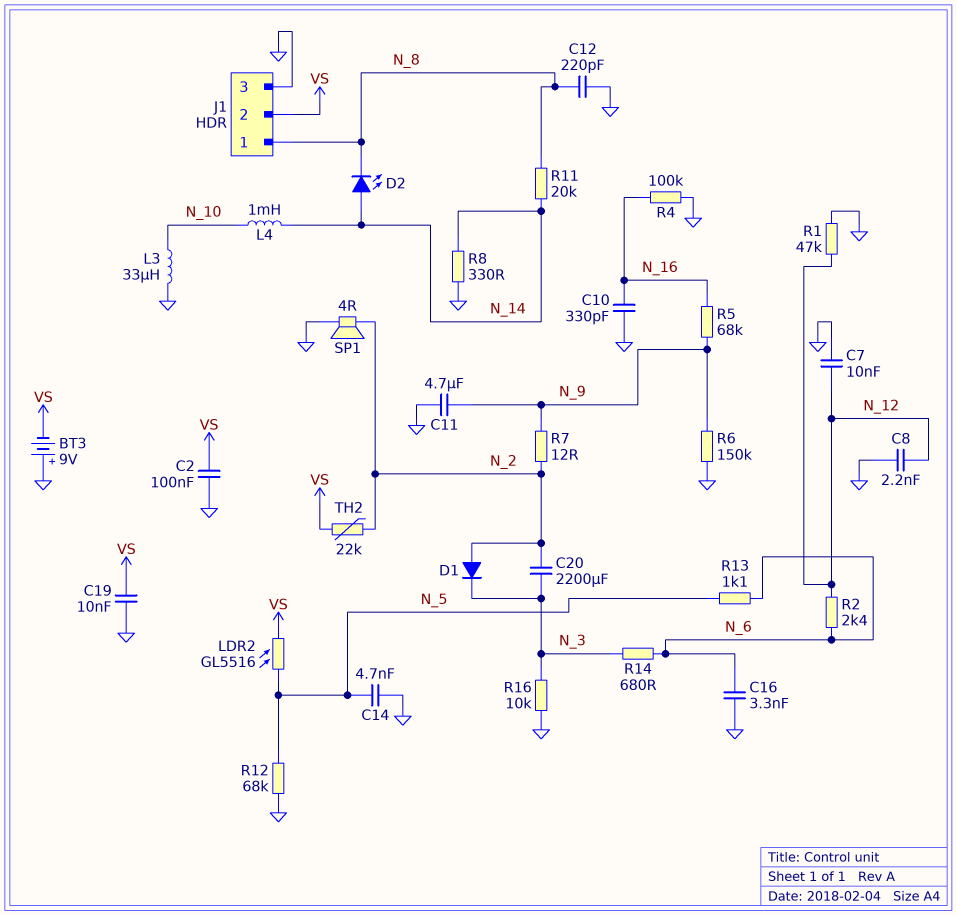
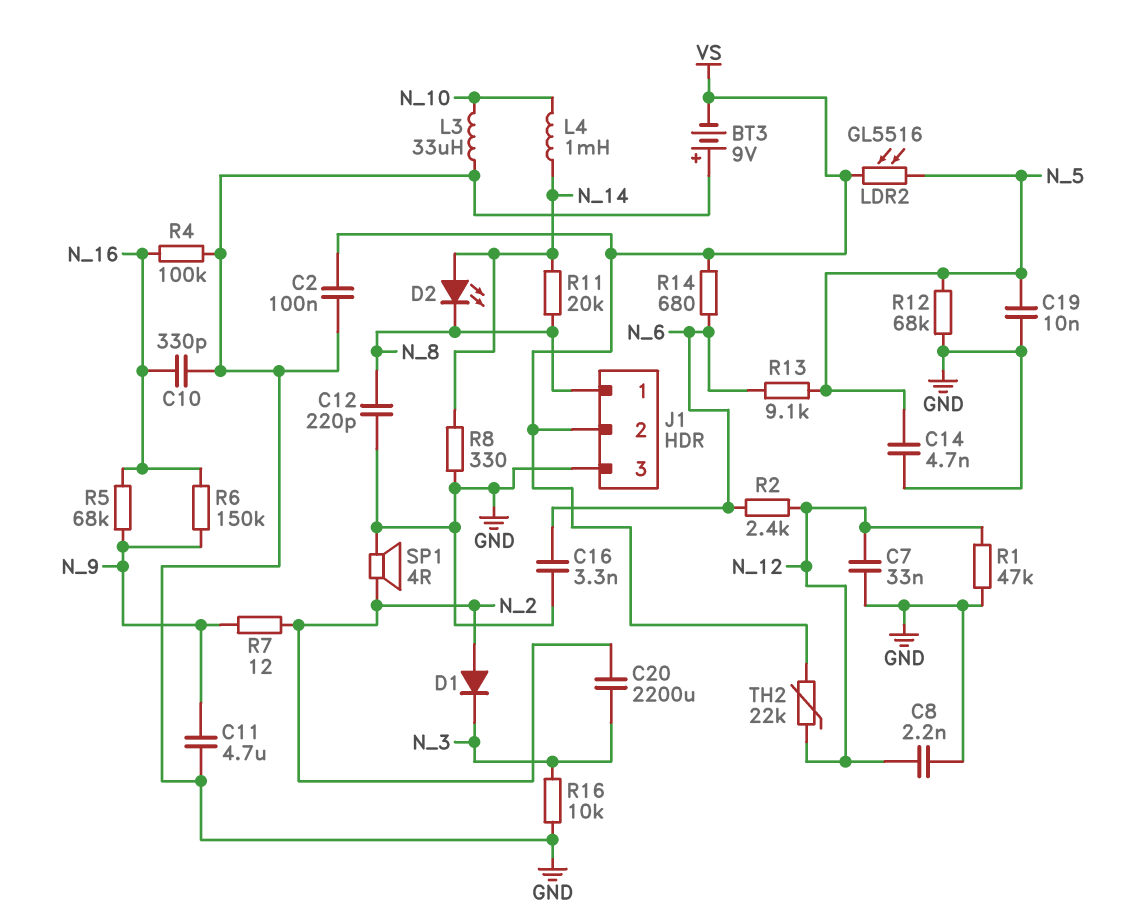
C7: 10nF (GND, N_12) -> 33nF (GND, N_12)
C19: 10nF (GND, VS) -> 10nF (GND, N_5)
R6: 150k (GND, N_9) -> 150k (N_9, N_16)
R13: 1.1k (N_5, N_6) -> 9.1k (N_5, N_6)
R14: 680 (N_3, N_6) -> 680 (N_6, VS)
TH2: 22k (N_2, VS) -> 22k (N_12, VS)

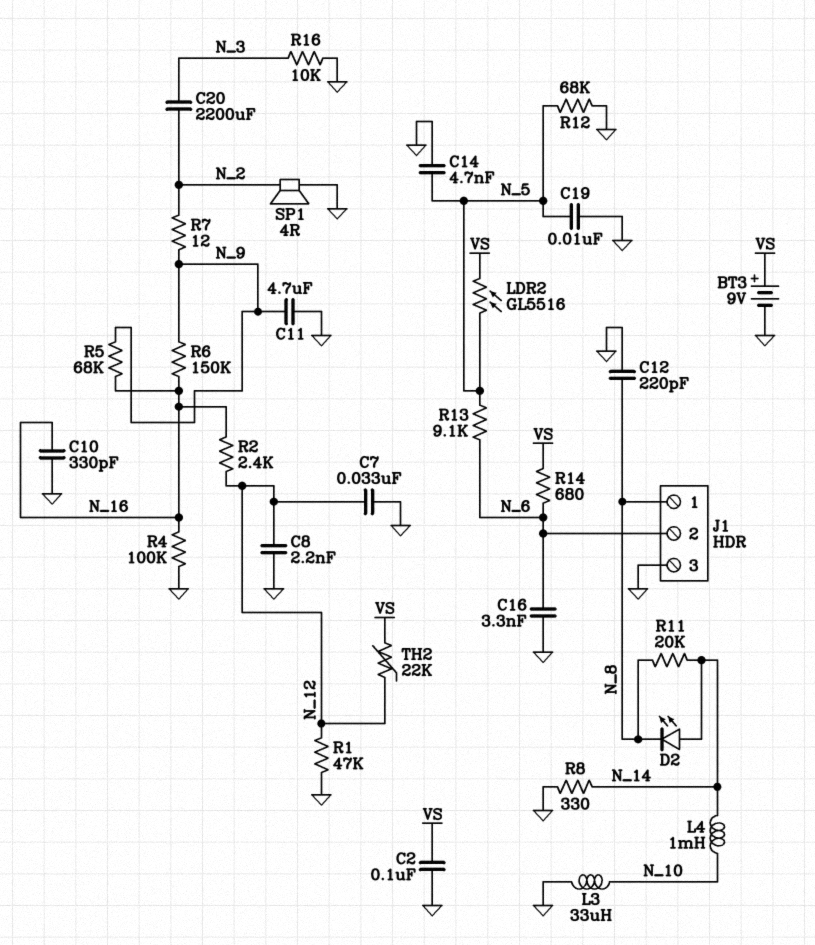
BT3: 9V (plus GND, minus VS) -> 9V (plus VS, minus GND)
D1: diode (A N_2, K N_3) -> none
J1 pin 2: VS -> N_6
R2: 2.4k (N_6, N_12) -> 2.4k (N_12, N_16)

